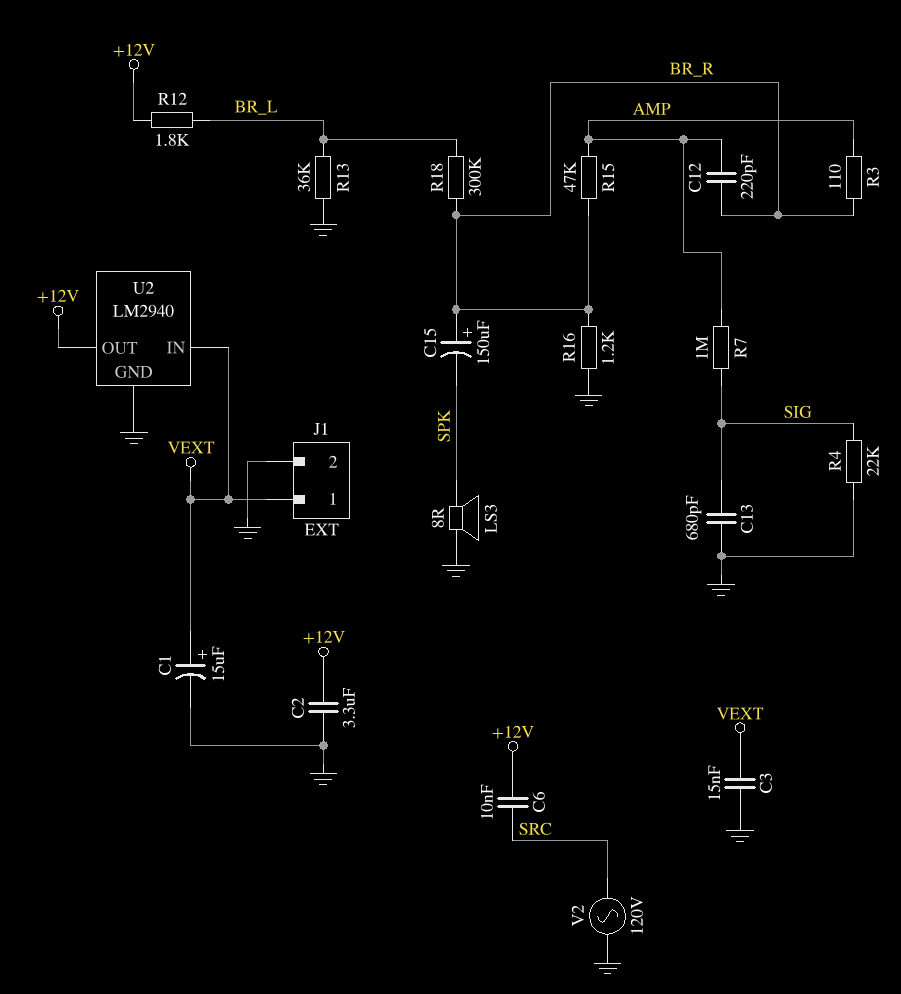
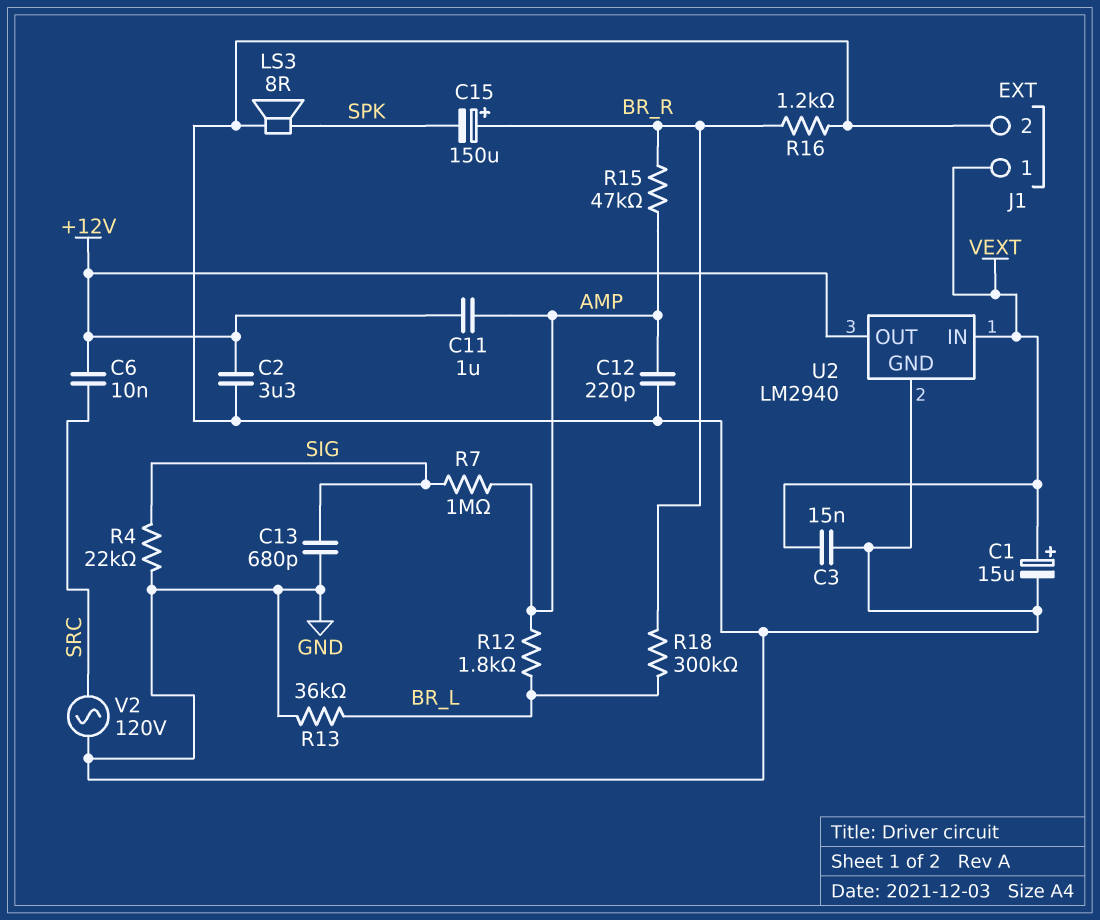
C11: none -> 1uF (+12V, AMP)
C12: 220pF (AMP, BR_R) -> 220pF (AMP, GND)
R3: 110 (AMP, BR_R) -> none
R12: 1.8k (+12V, BR_L) -> 1.8k (AMP, BR_L)

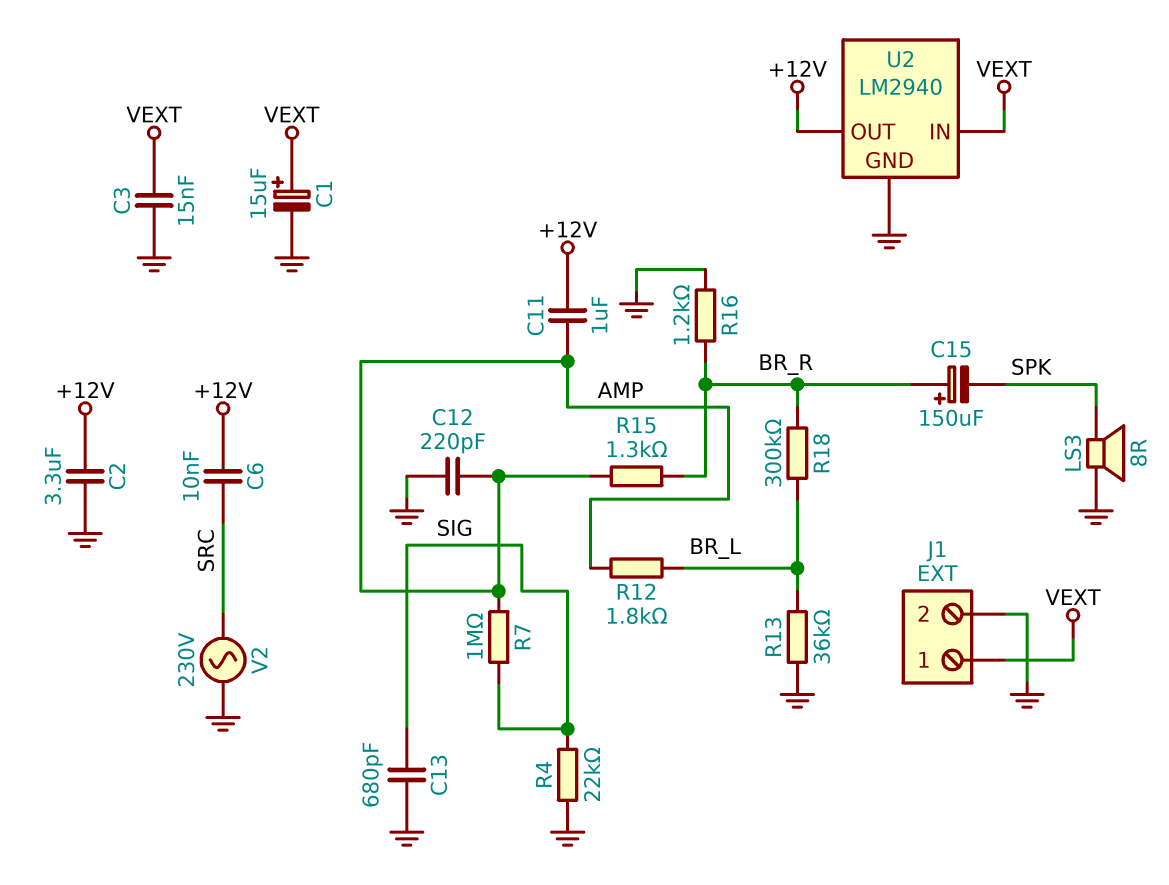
R15: 47k (AMP, BR_R) -> 1.3k (AMP, BR_R)
V2: AC 120V (GND, SRC) -> AC 230V (GND, SRC)

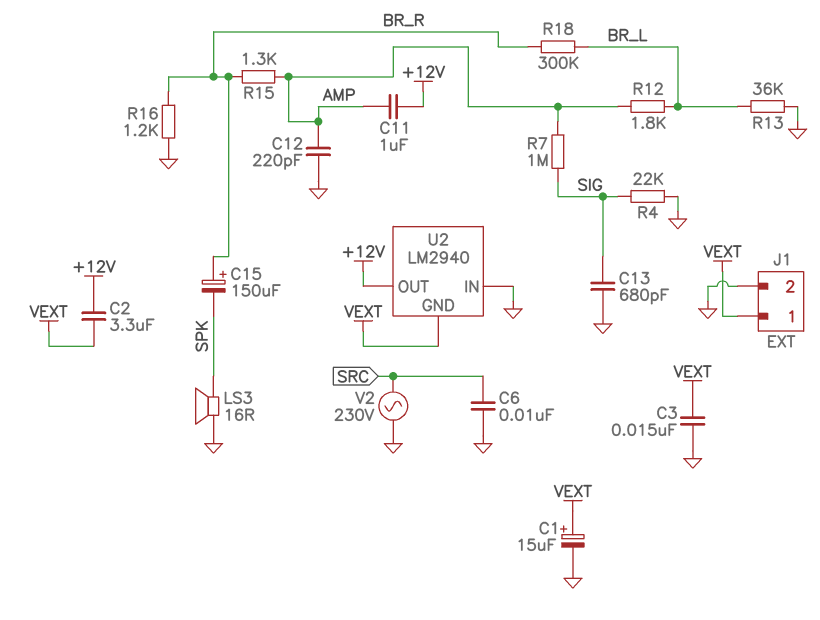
C2: 3.3uF (+12V, GND) -> 3.3uF (+12V, VEXT)
C6: 10nF (+12V, SRC) -> 10nF (GND, SRC)
LS3: speaker 8R (GND, SPK) -> speaker 16R (GND, SPK)
U2 pin GND: GND -> VEXT
U2 pin IN: VEXT -> GND

